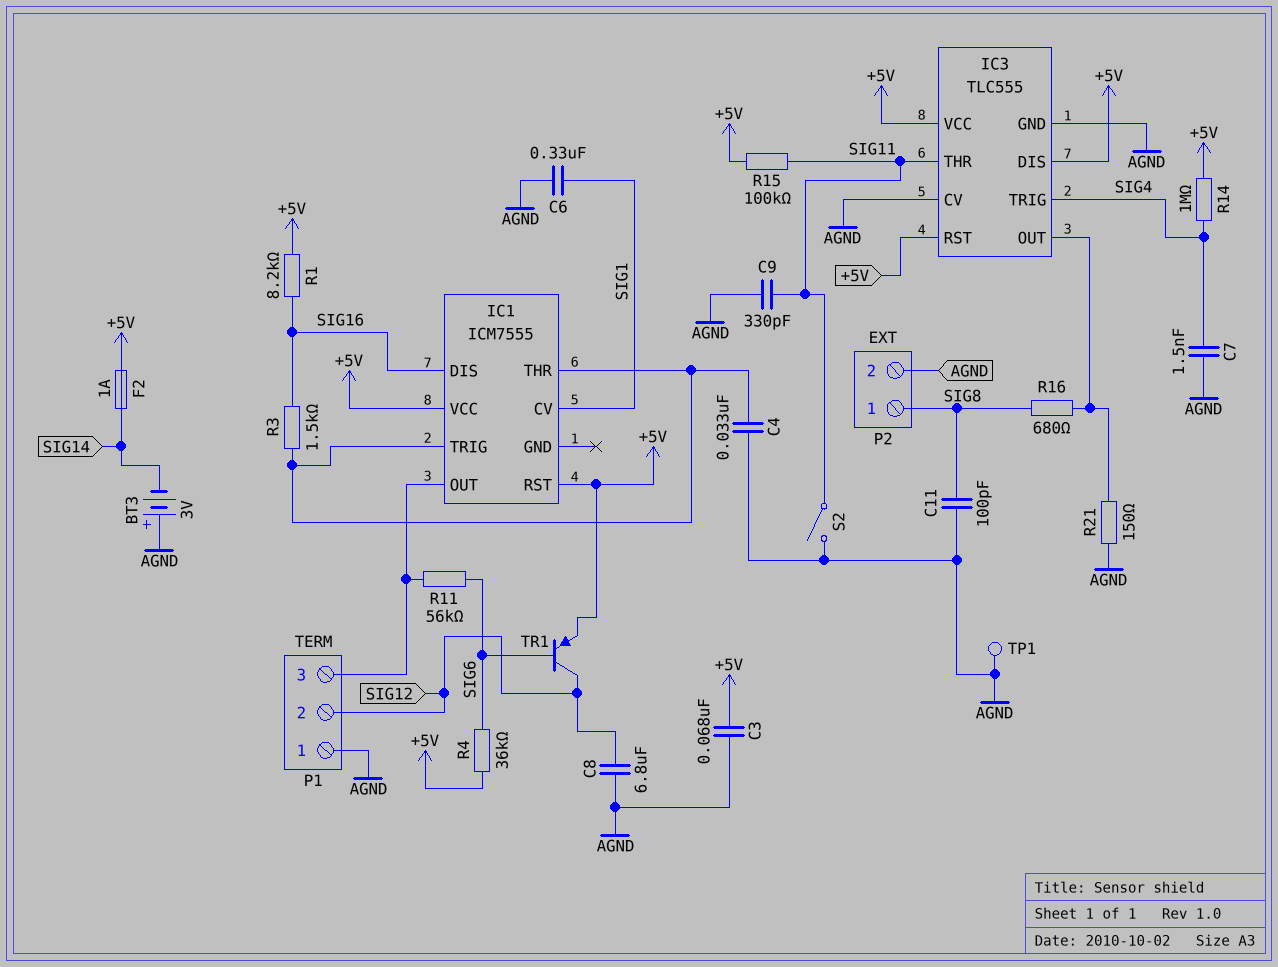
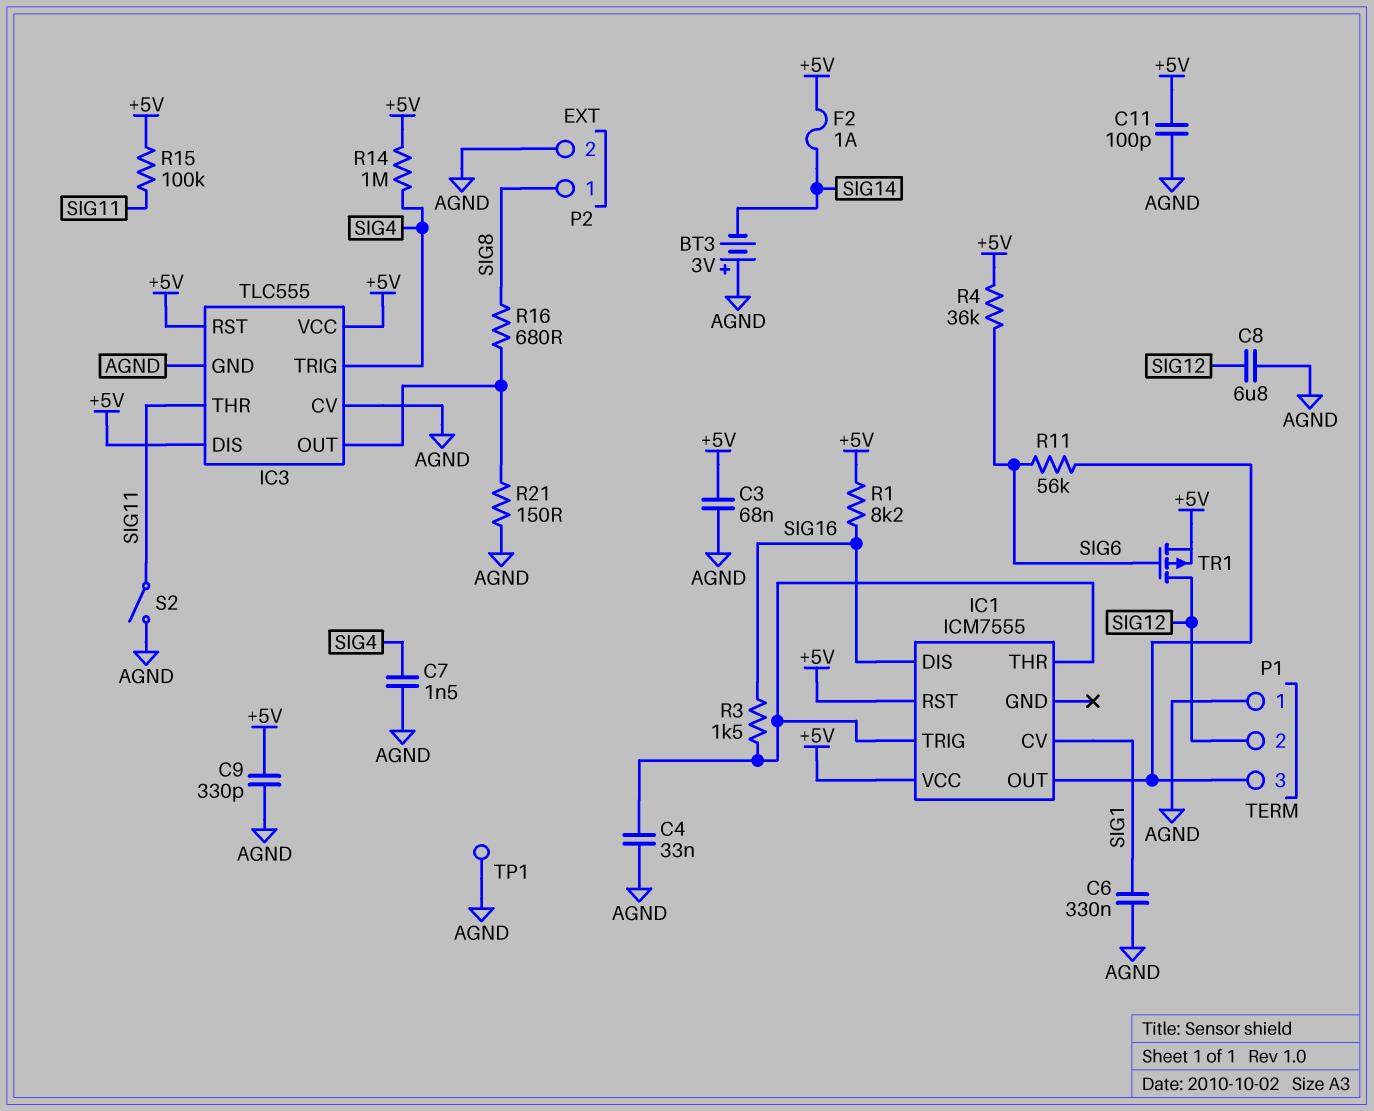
C9: 330pF (AGND, SIG11) -> 330pF (+5V, AGND)
C11: 100pF (AGND, SIG8) -> 100pF (+5V, AGND)
TR1: PNP (B SIG6, C SIG12, E +5V) -> PMOS (G SIG6, D SIG12, S +5V)

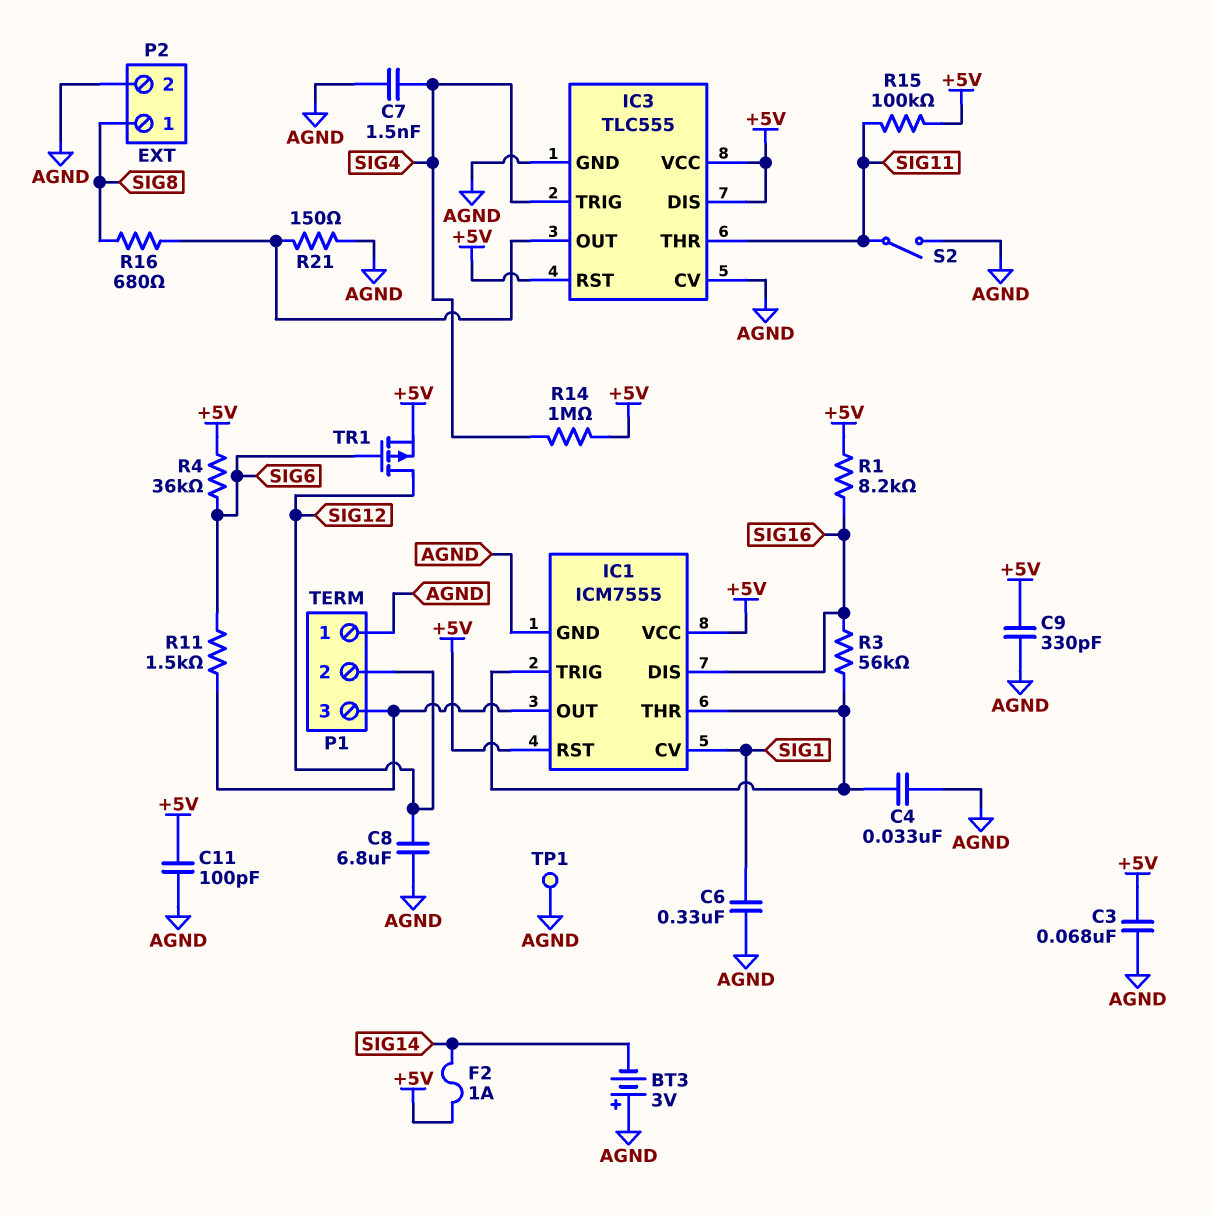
IC1 pin GND: none -> AGND
R3: 1.5k (IC1/THR, SIG16) -> 56k (IC1/THR, SIG16)
R11: 56k (IC1/OUT, SIG6) -> 1.5k (IC1/OUT, SIG6)

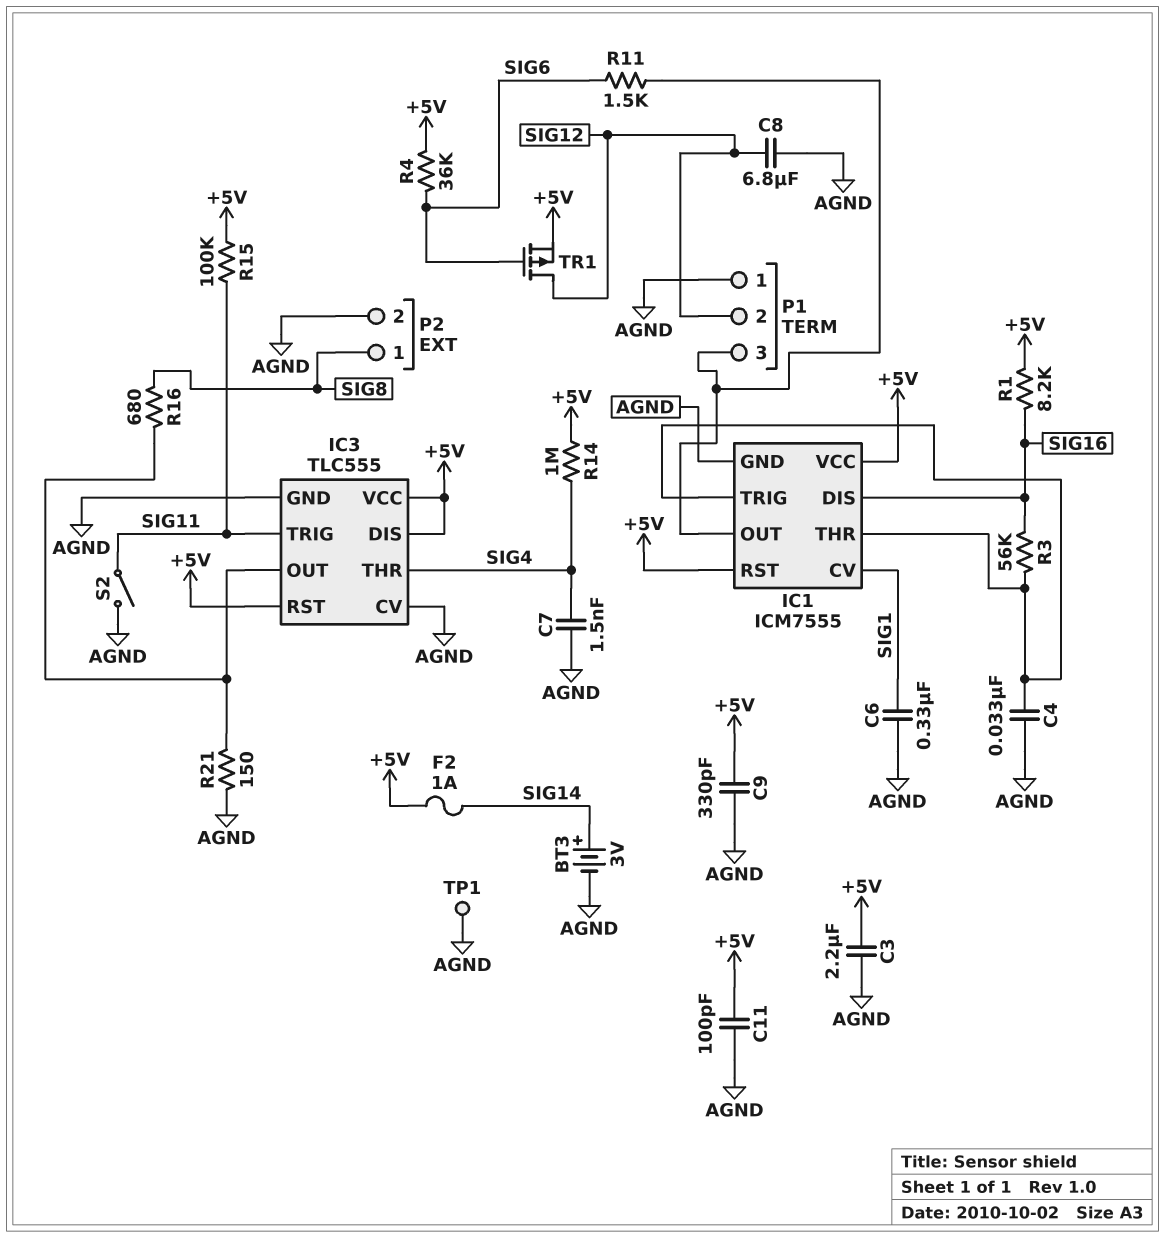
BT3: 3V (plus AGND, minus SIG14) -> 3V (plus SIG14, minus AGND)
C3: 68nF (+5V, AGND) -> 2.2uF (+5V, AGND)
IC3 pin THR: SIG11 -> SIG4
IC3 pin TRIG: SIG4 -> SIG11

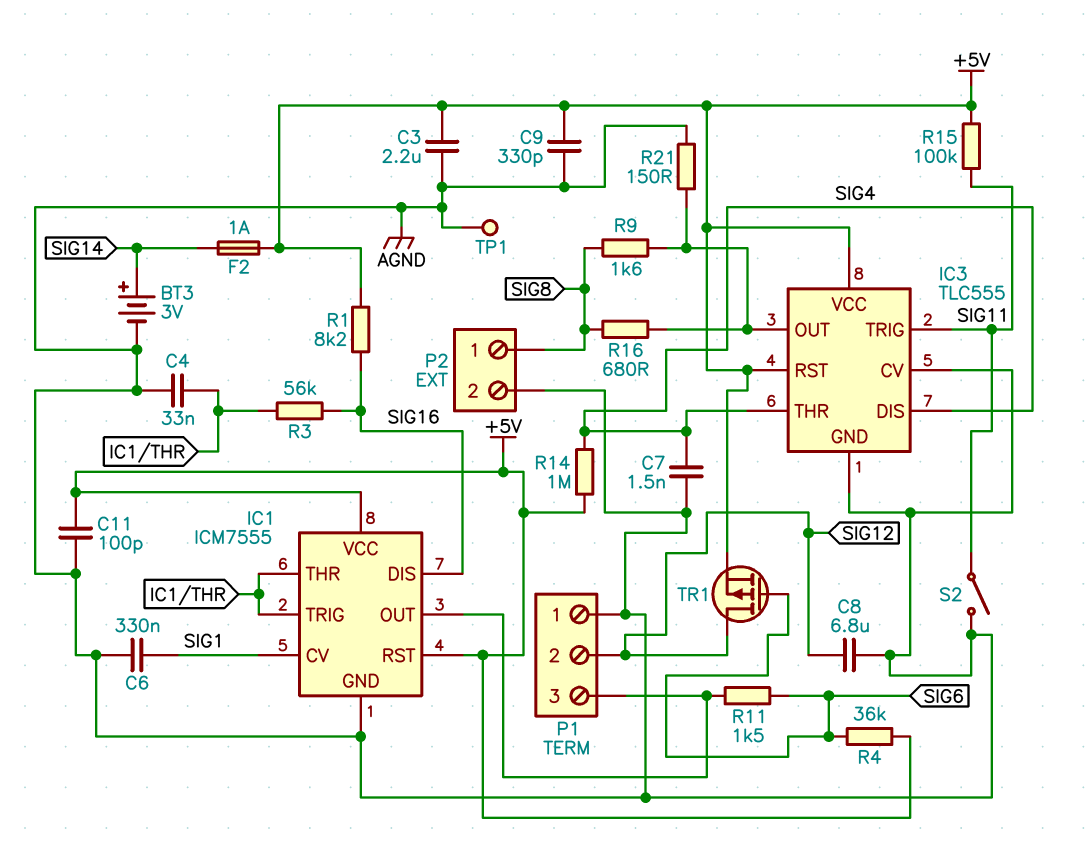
IC3 pin DIS: +5V -> SIG4
R9: none -> 1.6k (IC3/OUT, SIG8)

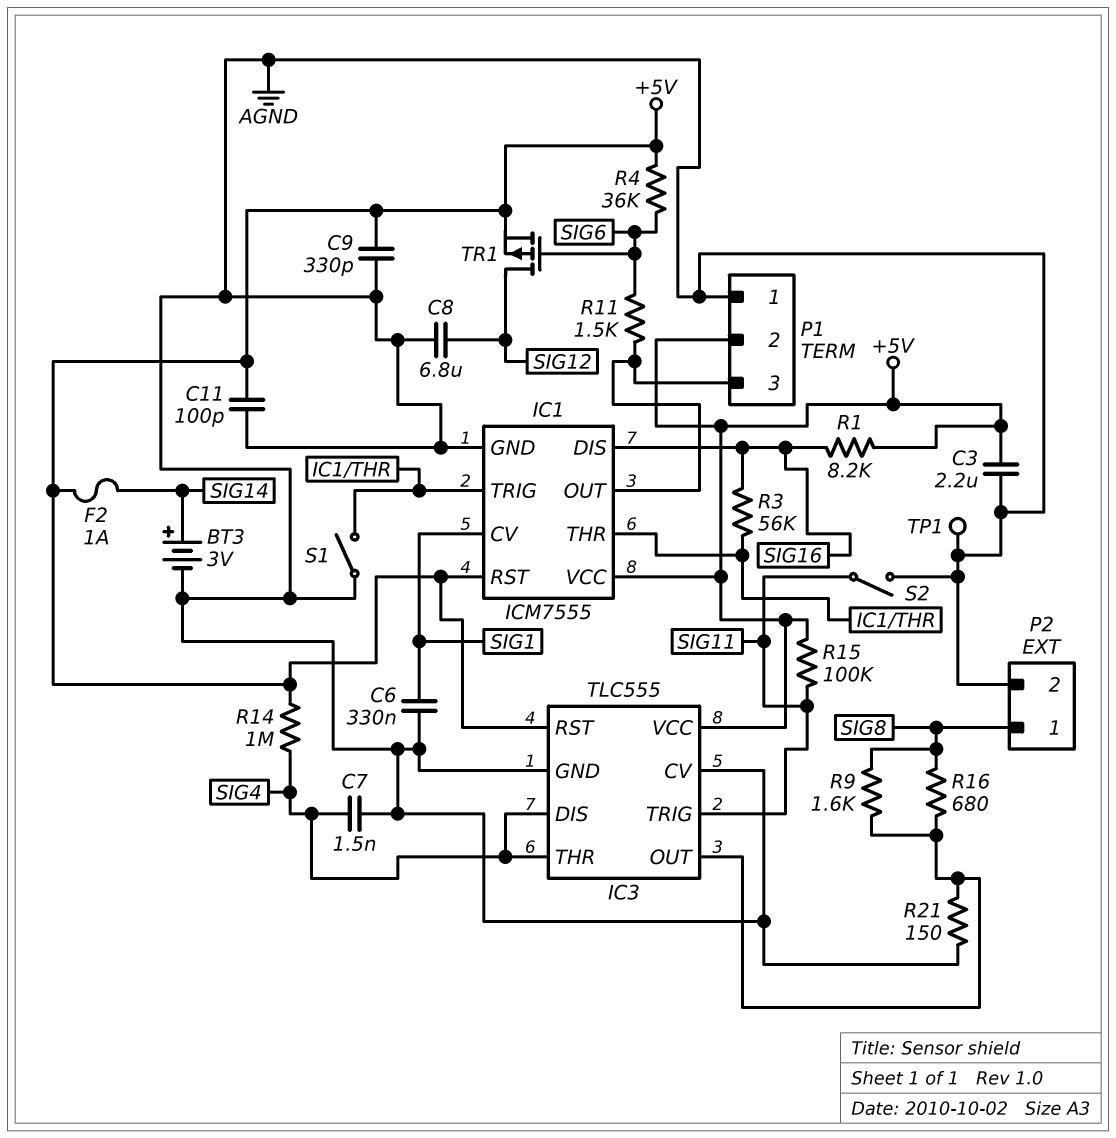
C4: 33nF (AGND, IC1/THR) -> none
P1 pin 2: SIG12 -> +5V
S1: none -> switch (AGND, IC1/THR)

